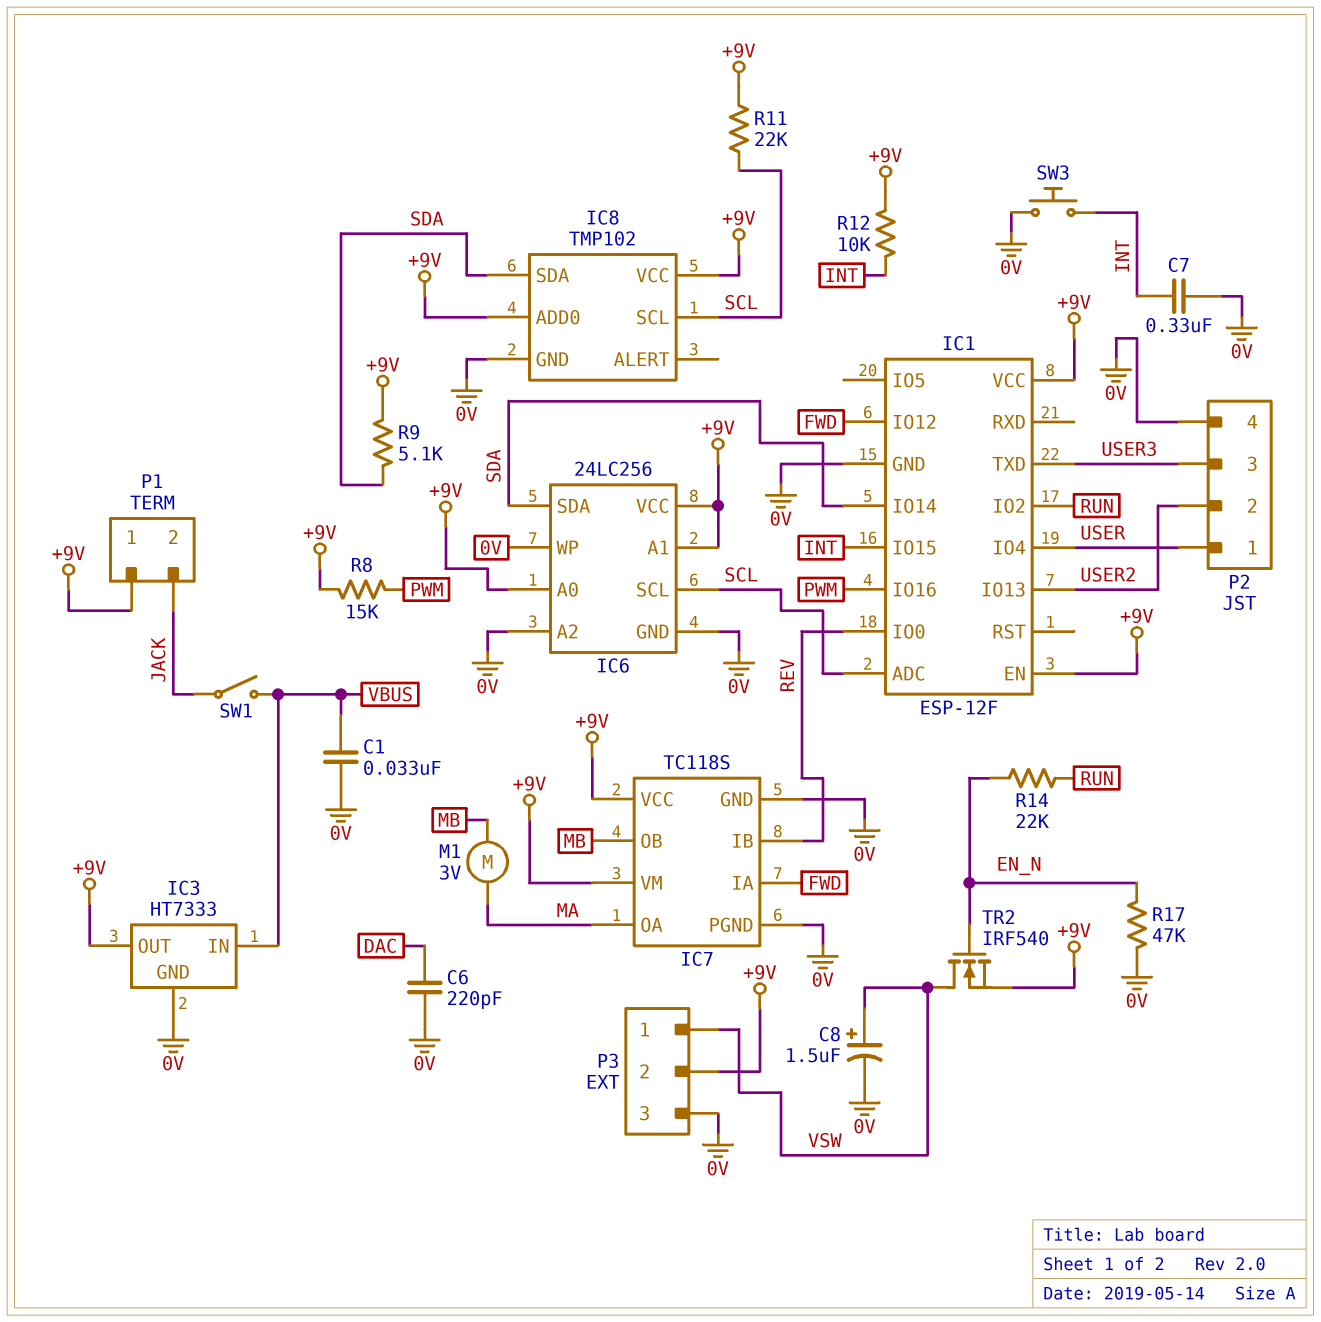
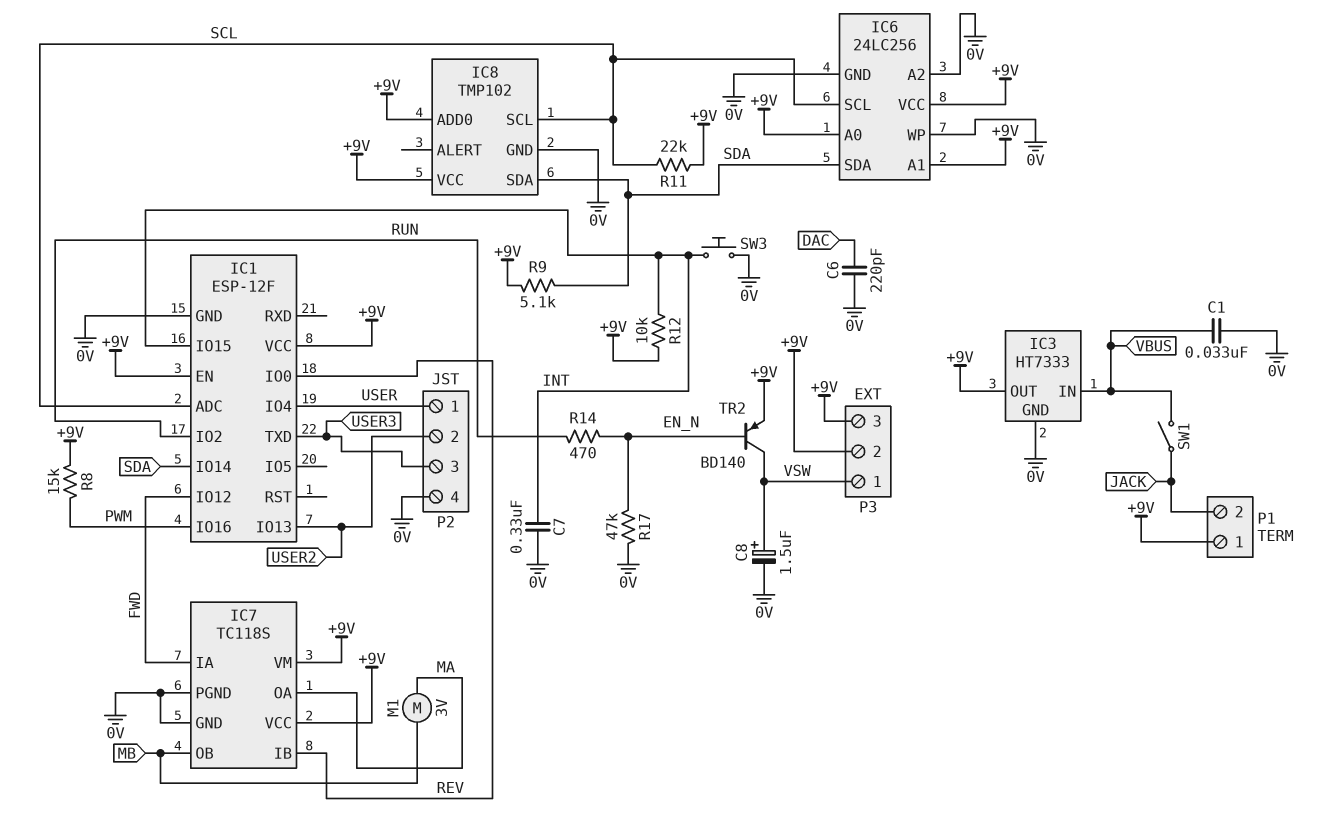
P3 pin 3: 0V -> +9V
R14: 22k (EN_N, RUN) -> 470 (EN_N, RUN)
TR2: NMOS IRF540 (G EN_N, D VSW, S +9V) -> PNP BD140 (B EN_N, C VSW, E +9V)

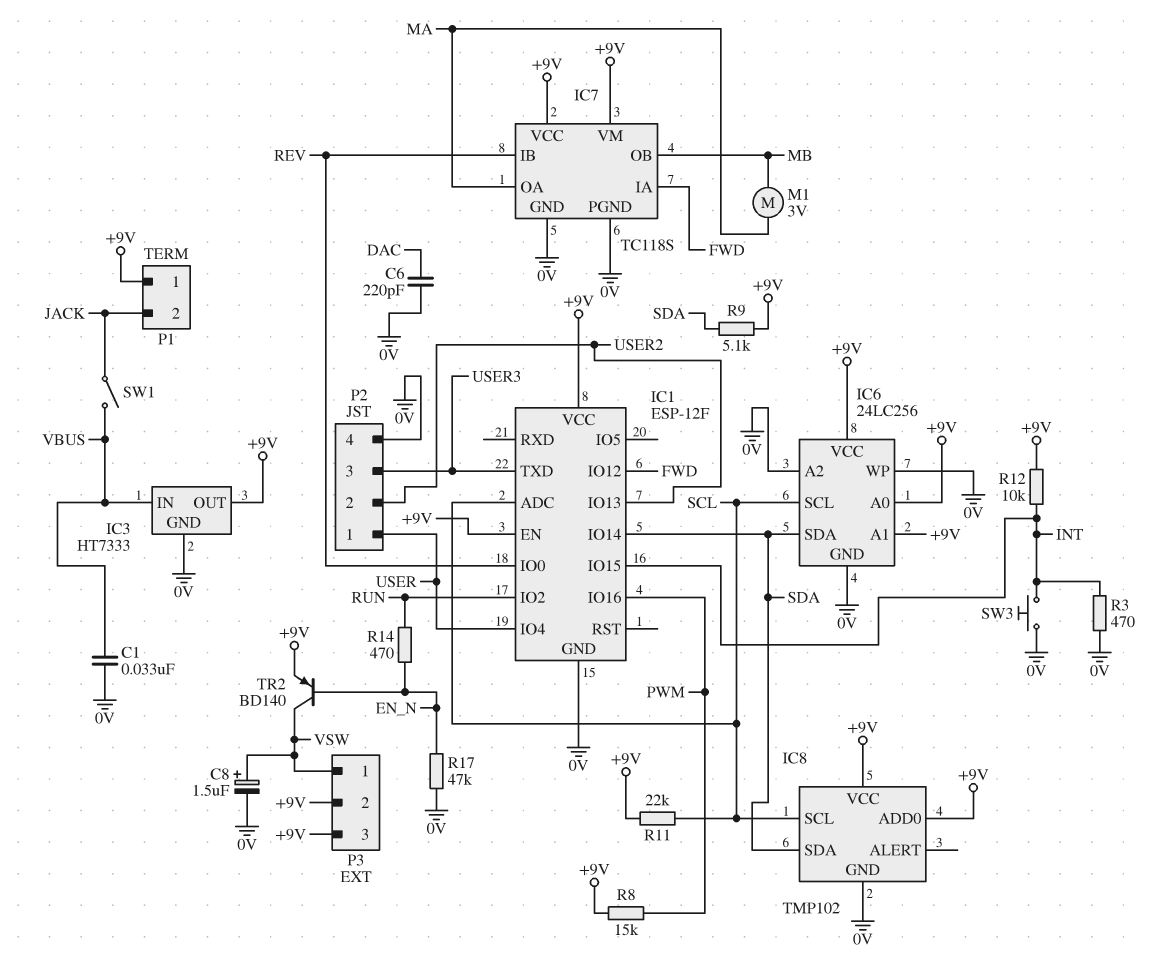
C7: 330nF (0V, INT) -> none
R3: none -> 470 (0V, INT)

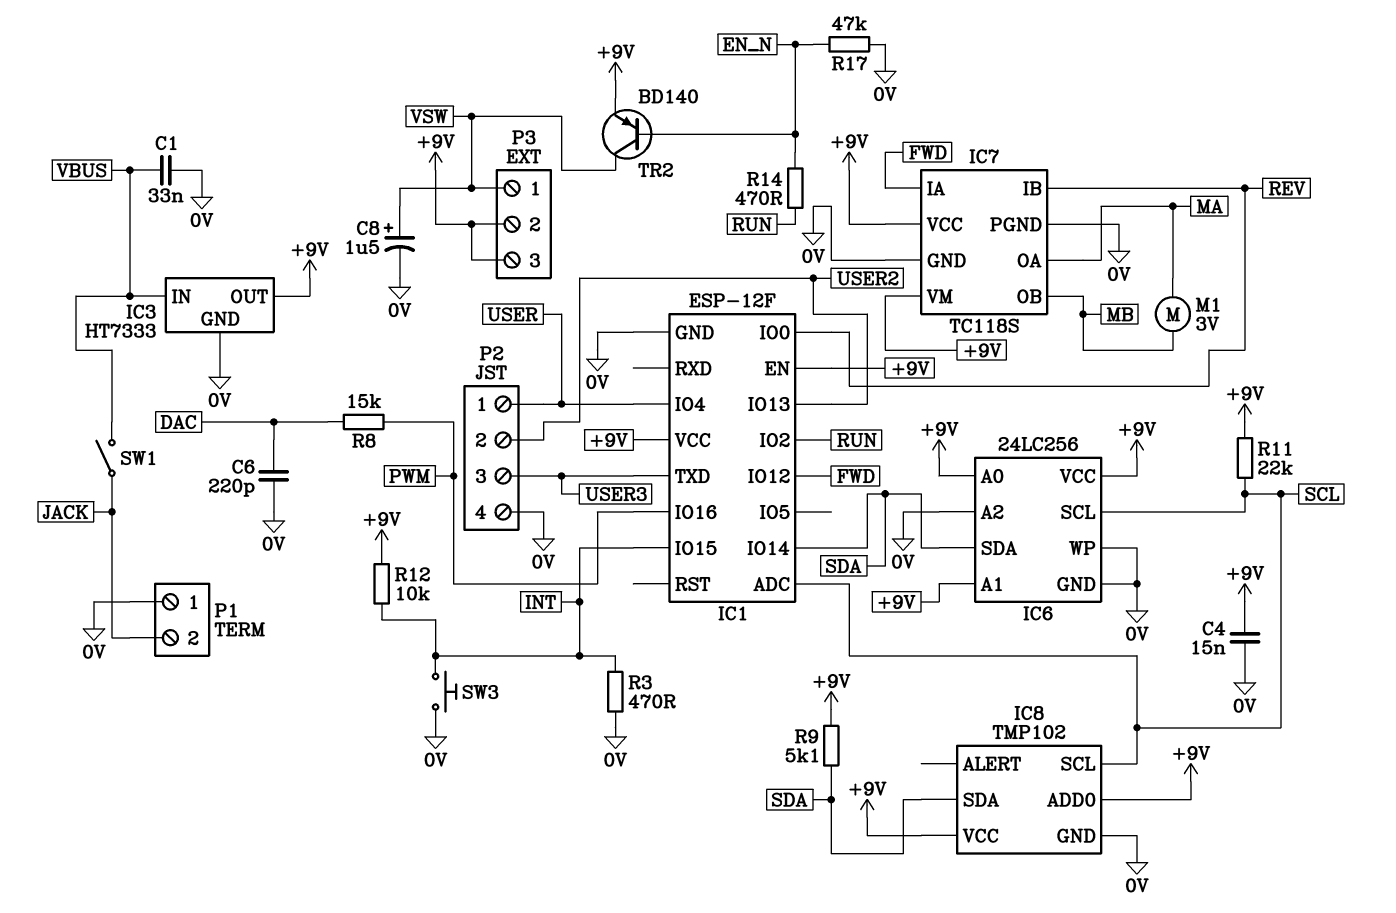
C4: none -> 15nF (+9V, 0V)
P1 pin 1: +9V -> 0V
R8: 15k (+9V, PWM) -> 15k (DAC, PWM)

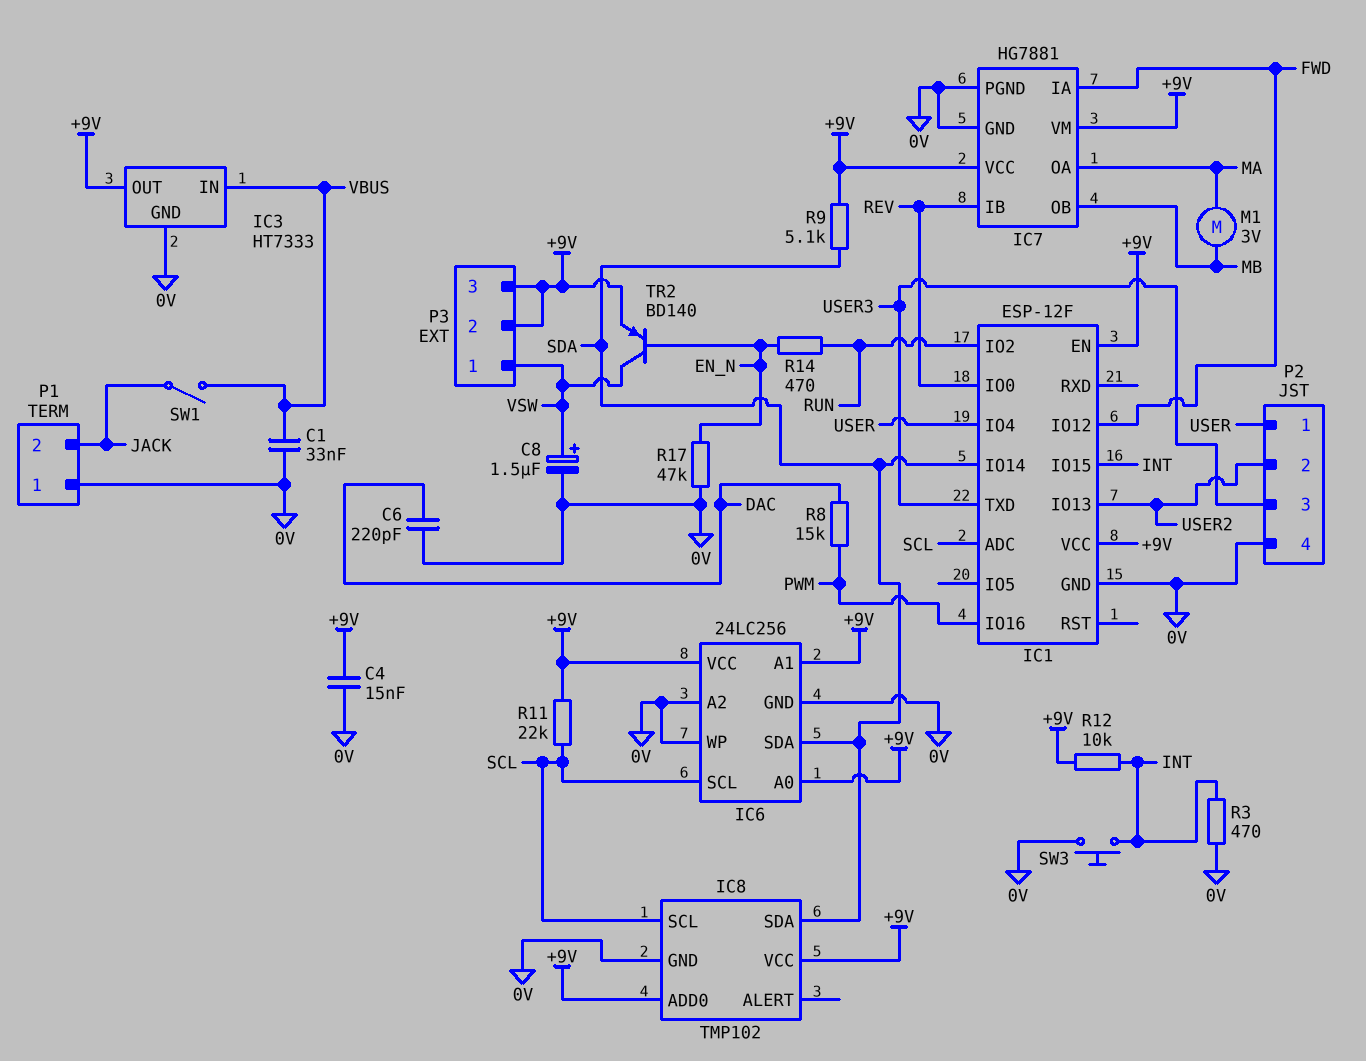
IC7: TC118S -> HG7881

